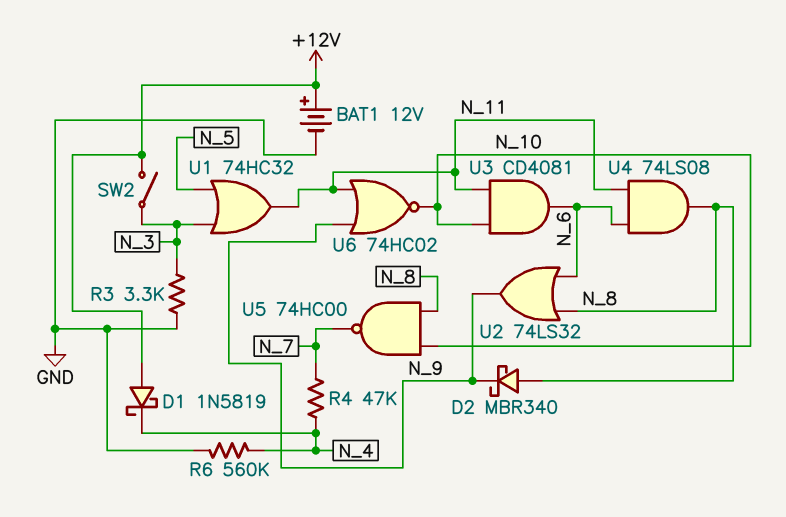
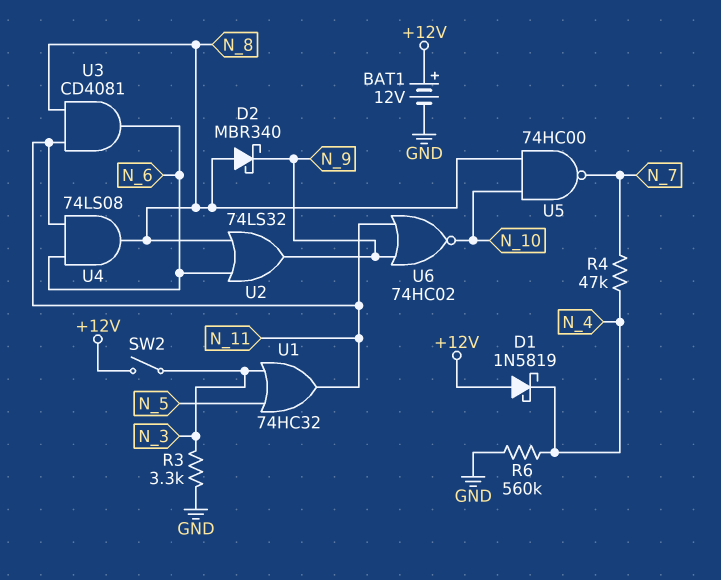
U3: AND CD4081 (in N_10, in N_11, out N_6) -> AND CD4081 (in N_8, in N_11, out N_6)

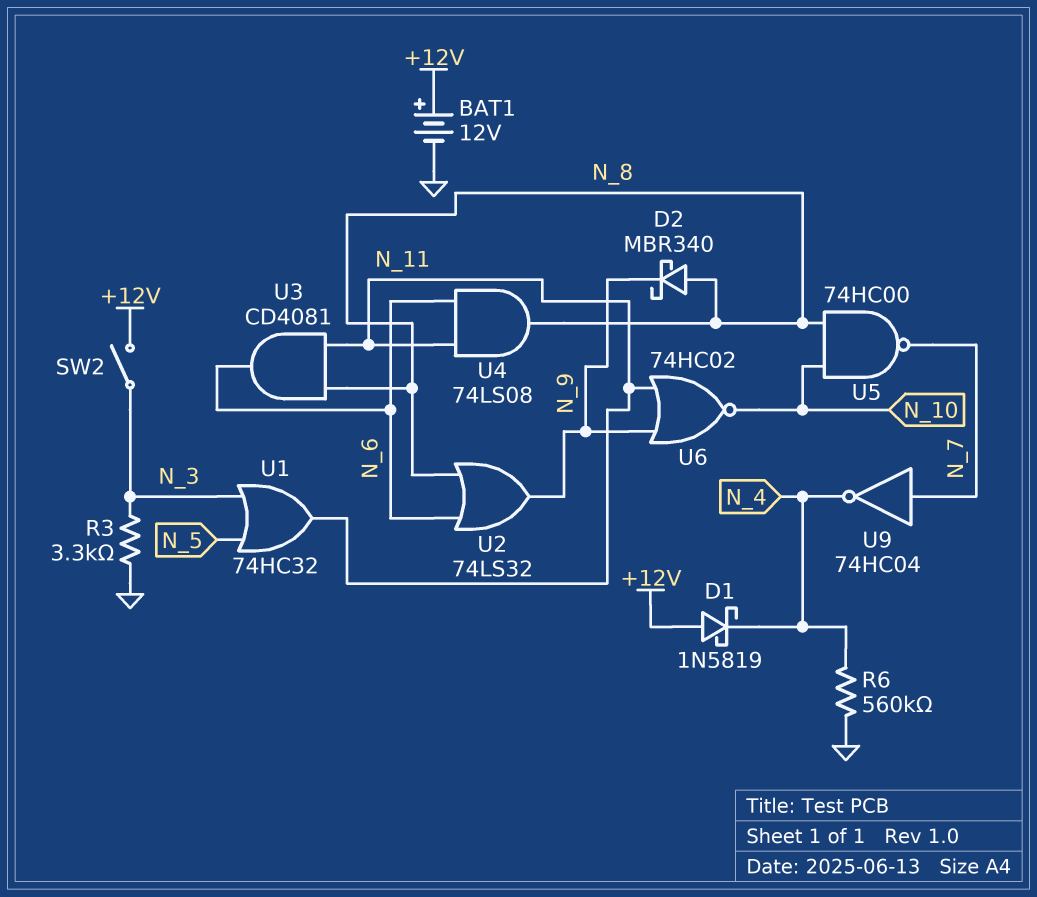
R4: 47k (N_4, N_7) -> none
U9: none -> NOT 74HC04 (in N_7, out N_4)

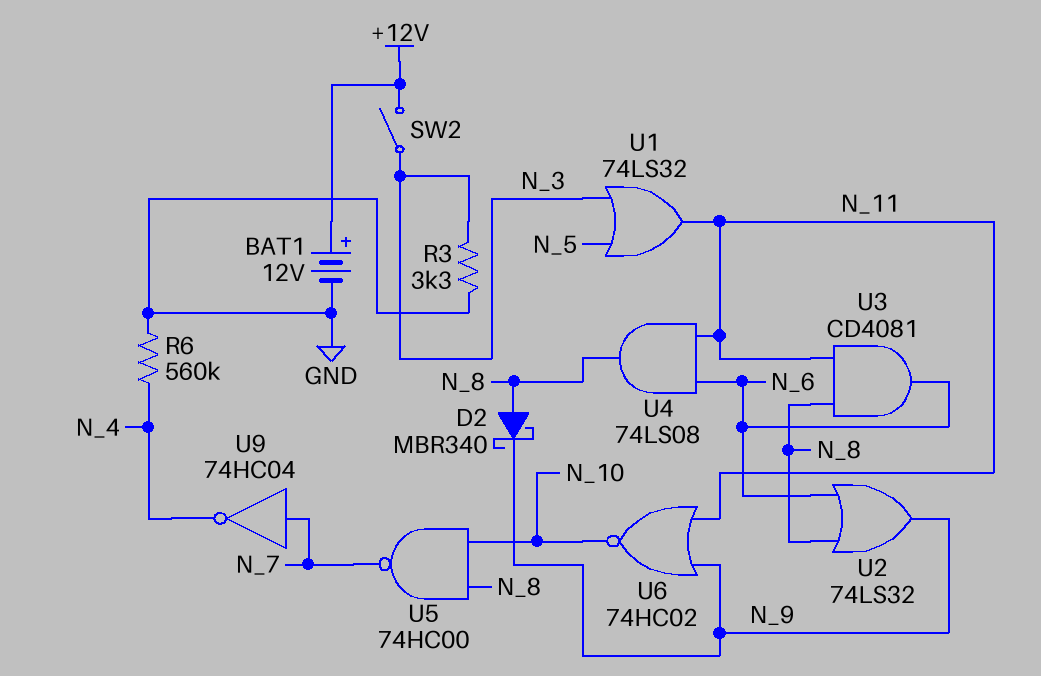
D1: schottky 1N5819 (A +12V, K N_4) -> none
U1: OR 74HC32 (in N_3, in N_5, out N_11) -> OR 74LS32 (in N_3, in N_5, out N_11)

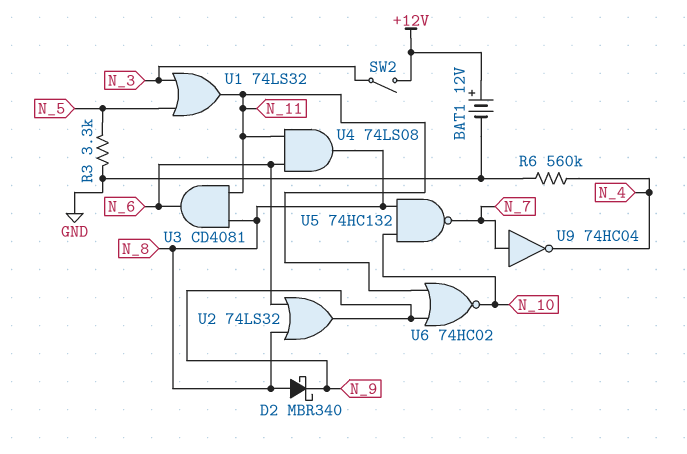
R3: 3.3k (GND, N_3) -> 3.3k (GND, N_5)
U5: NAND 74HC00 (in N_8, in N_10, out N_7) -> NAND 74HC132 (in N_8, in N_10, out N_7)

